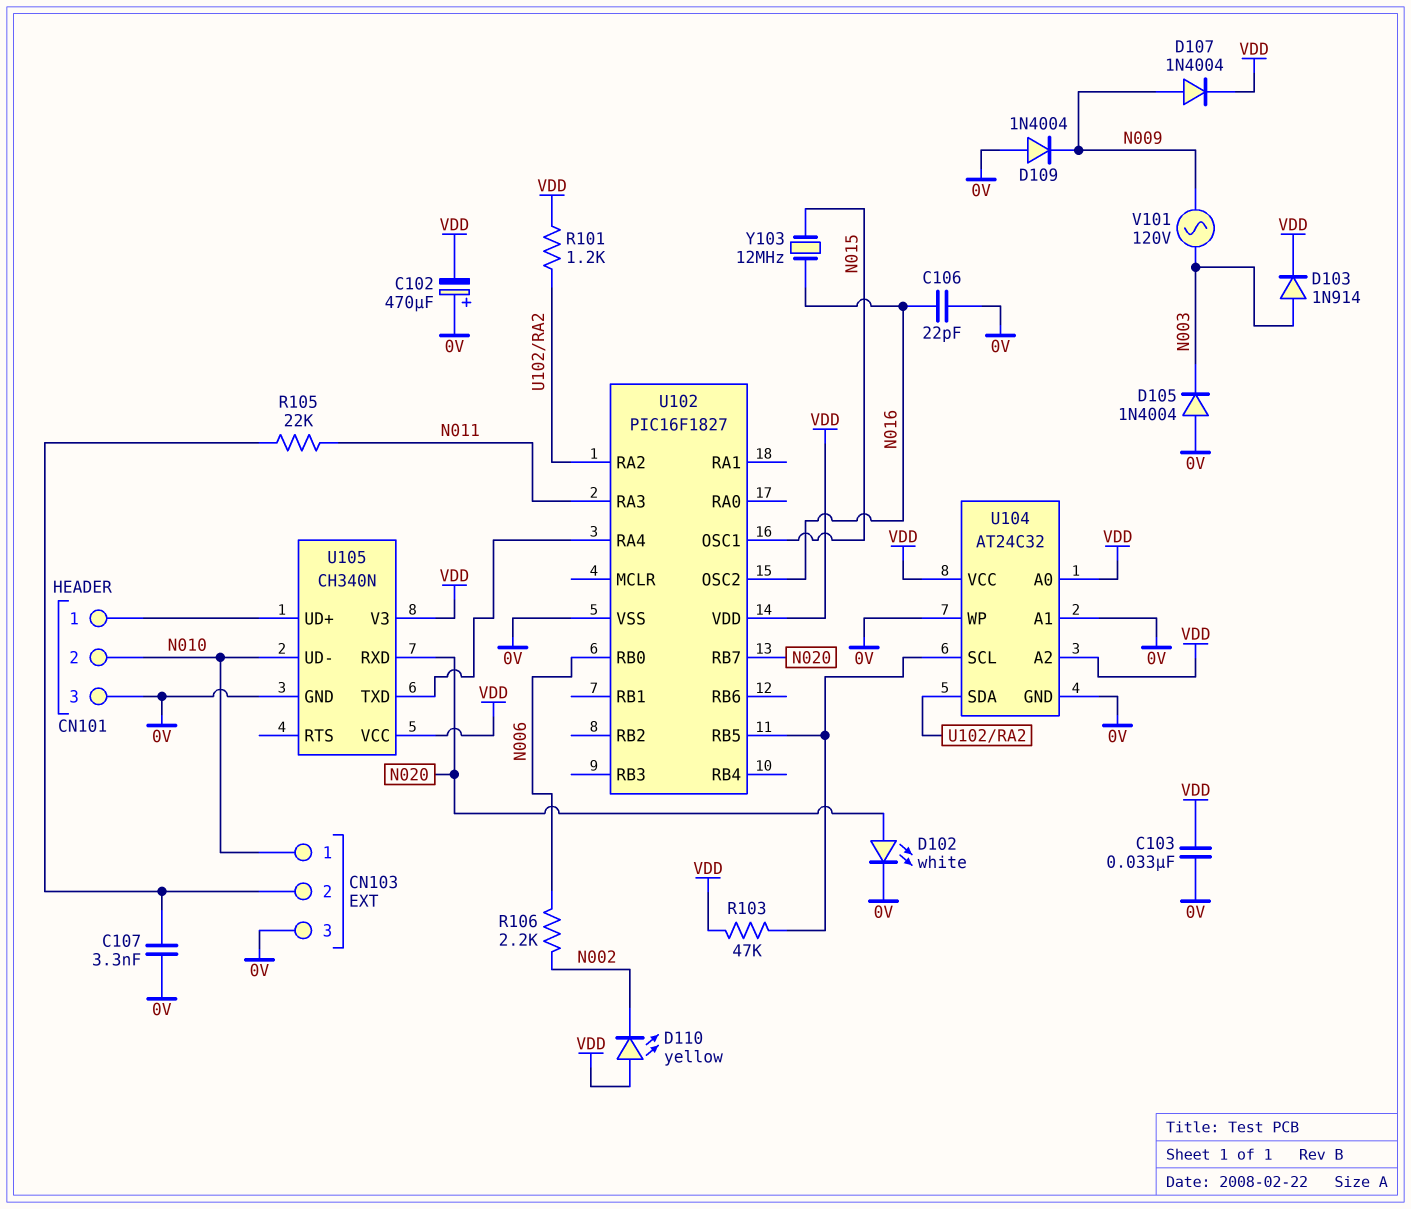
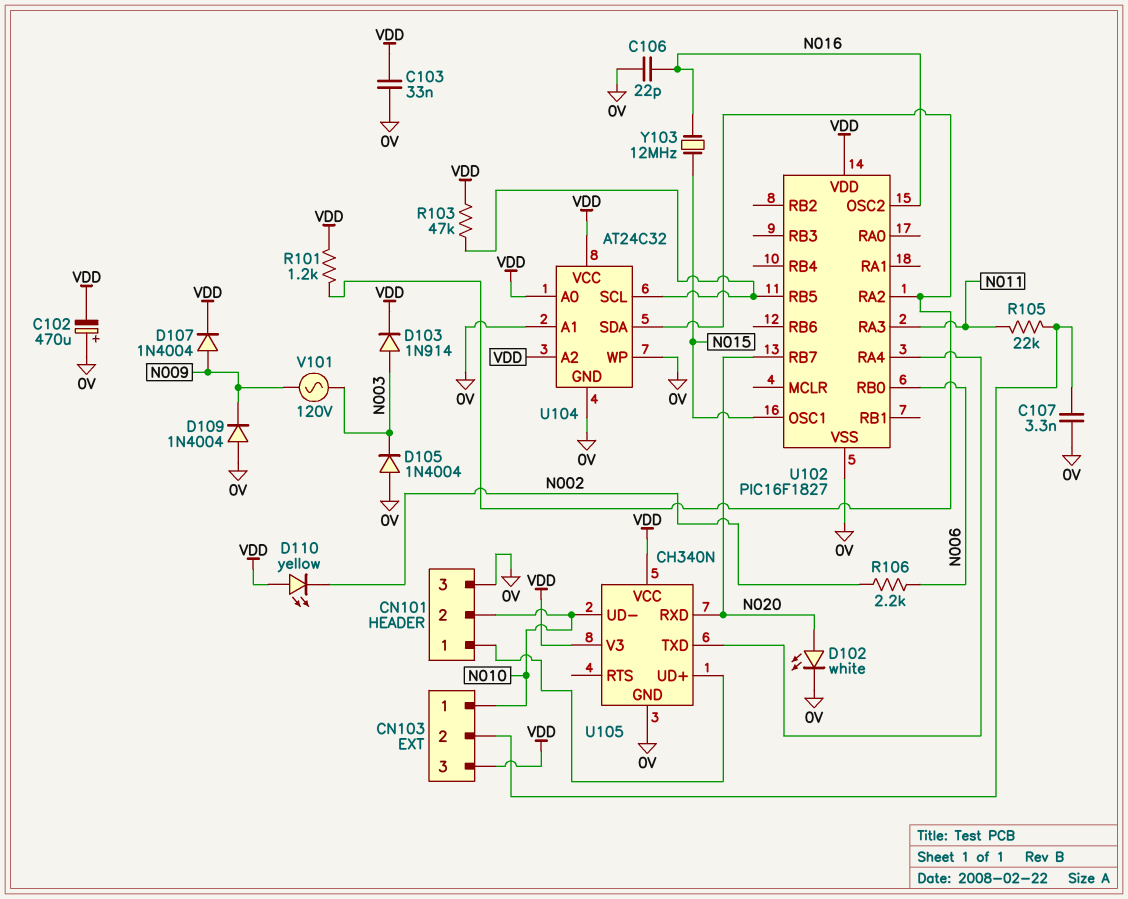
CN103 pin 3: 0V -> VDD

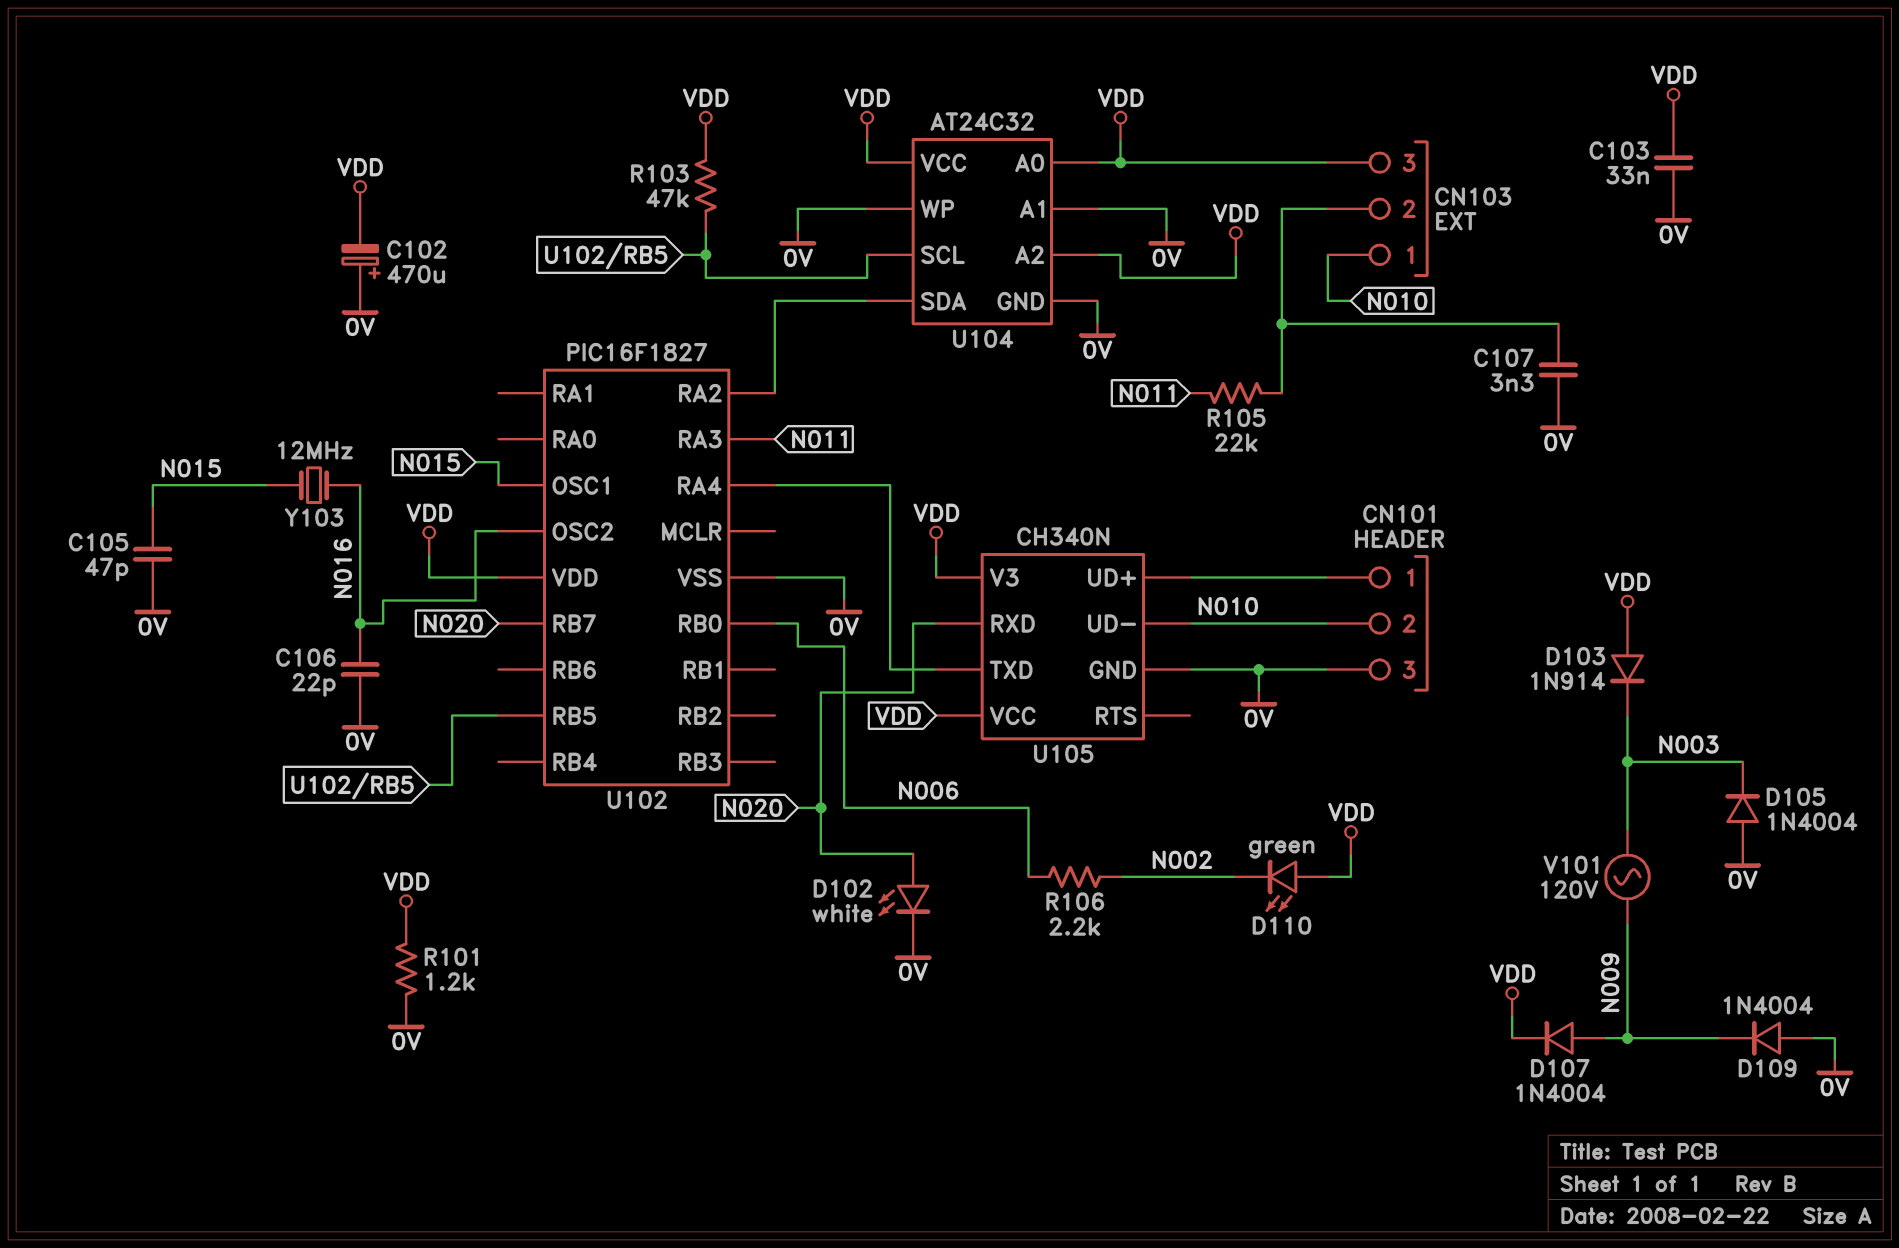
C105: none -> 47pF (0V, N015)
D103: diode 1N914 (A N003, K VDD) -> diode 1N914 (A VDD, K N003)
D110: LED yellow (A VDD, K N002) -> LED green (A VDD, K N002)
R101: 1.2k (U102/RA2, VDD) -> 1.2k (0V, VDD)

